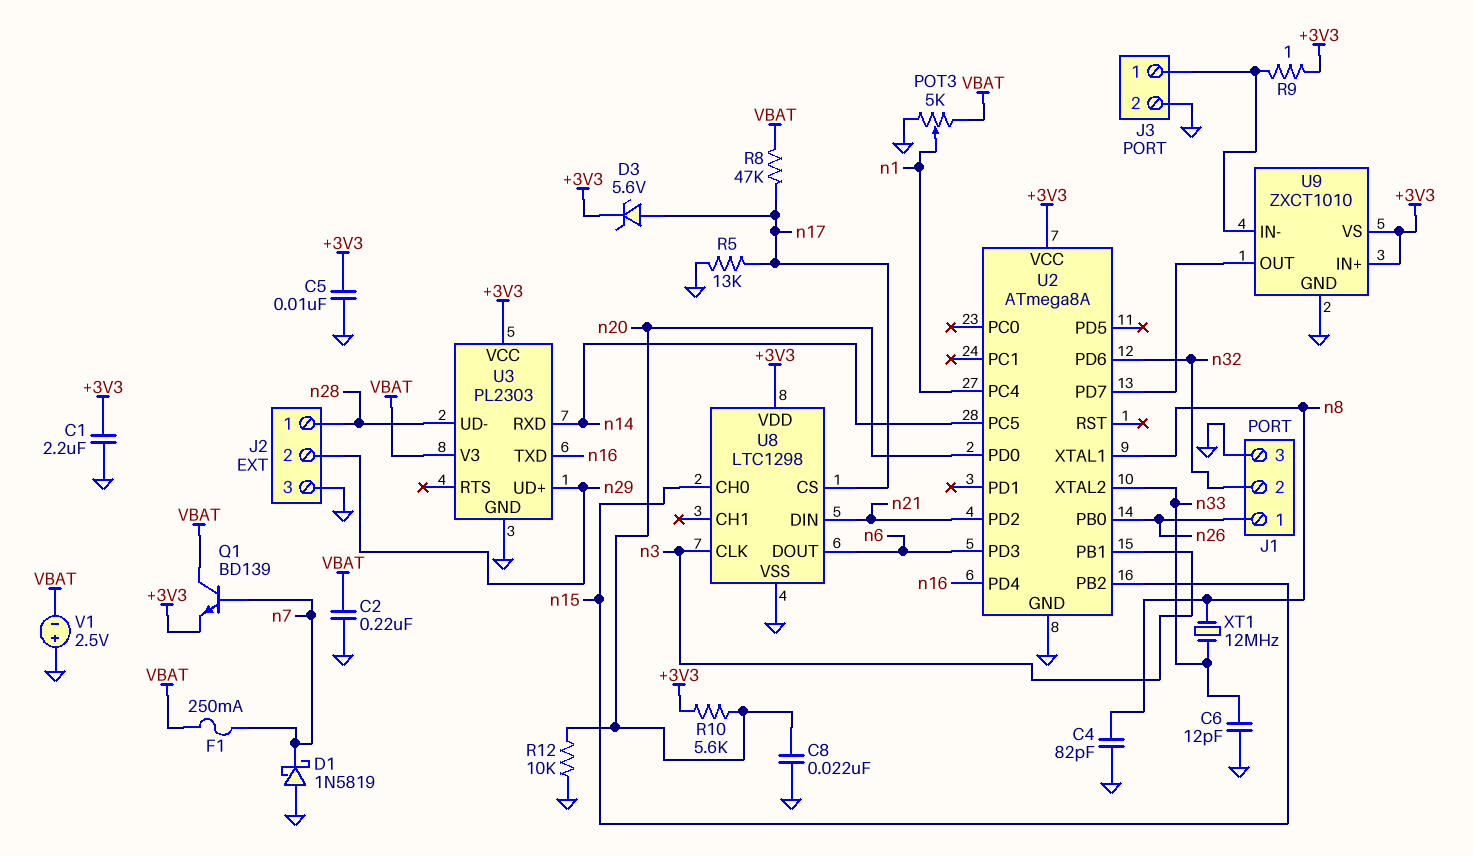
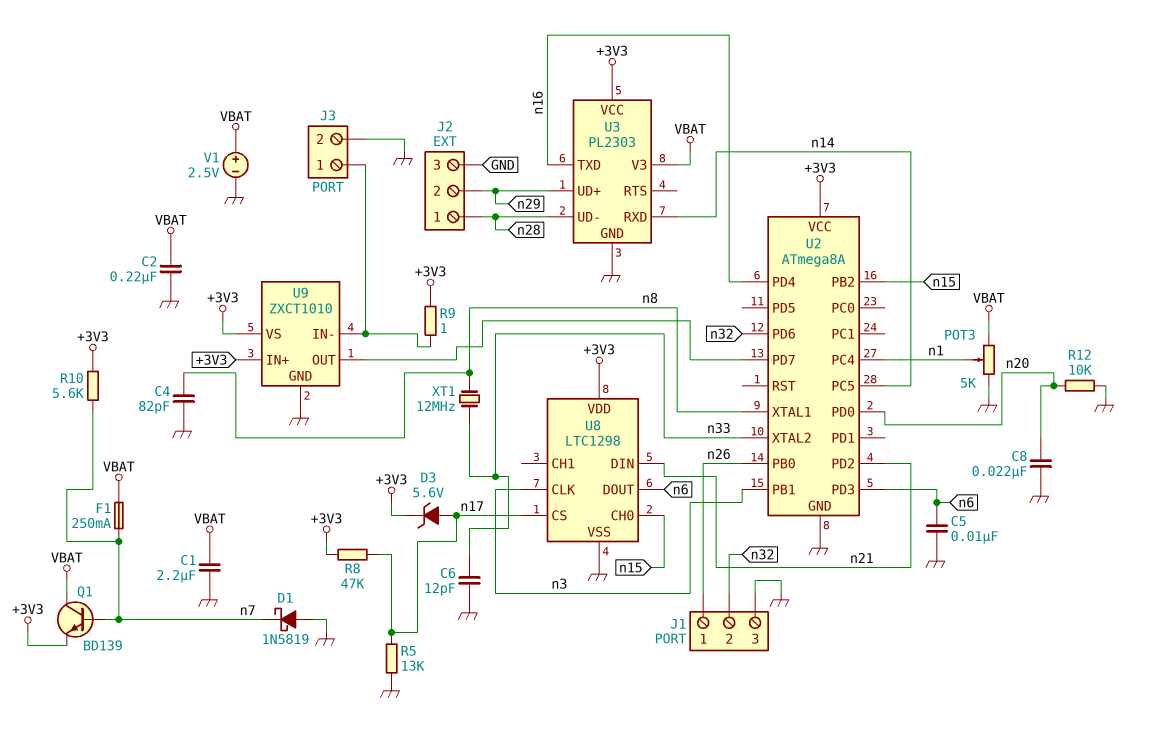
C1: 2.2uF (+3V3, GND) -> 2.2uF (GND, VBAT)
C5: 10nF (+3V3, GND) -> 10nF (GND, n6)
R8: 47k (VBAT, n17) -> 47k (+3V3, n17)
R10: 5.6k (+3V3, n20) -> 5.6k (+3V3, n7)
V1: 2.5V (plus GND, minus VBAT) -> 2.5V (plus VBAT, minus GND)

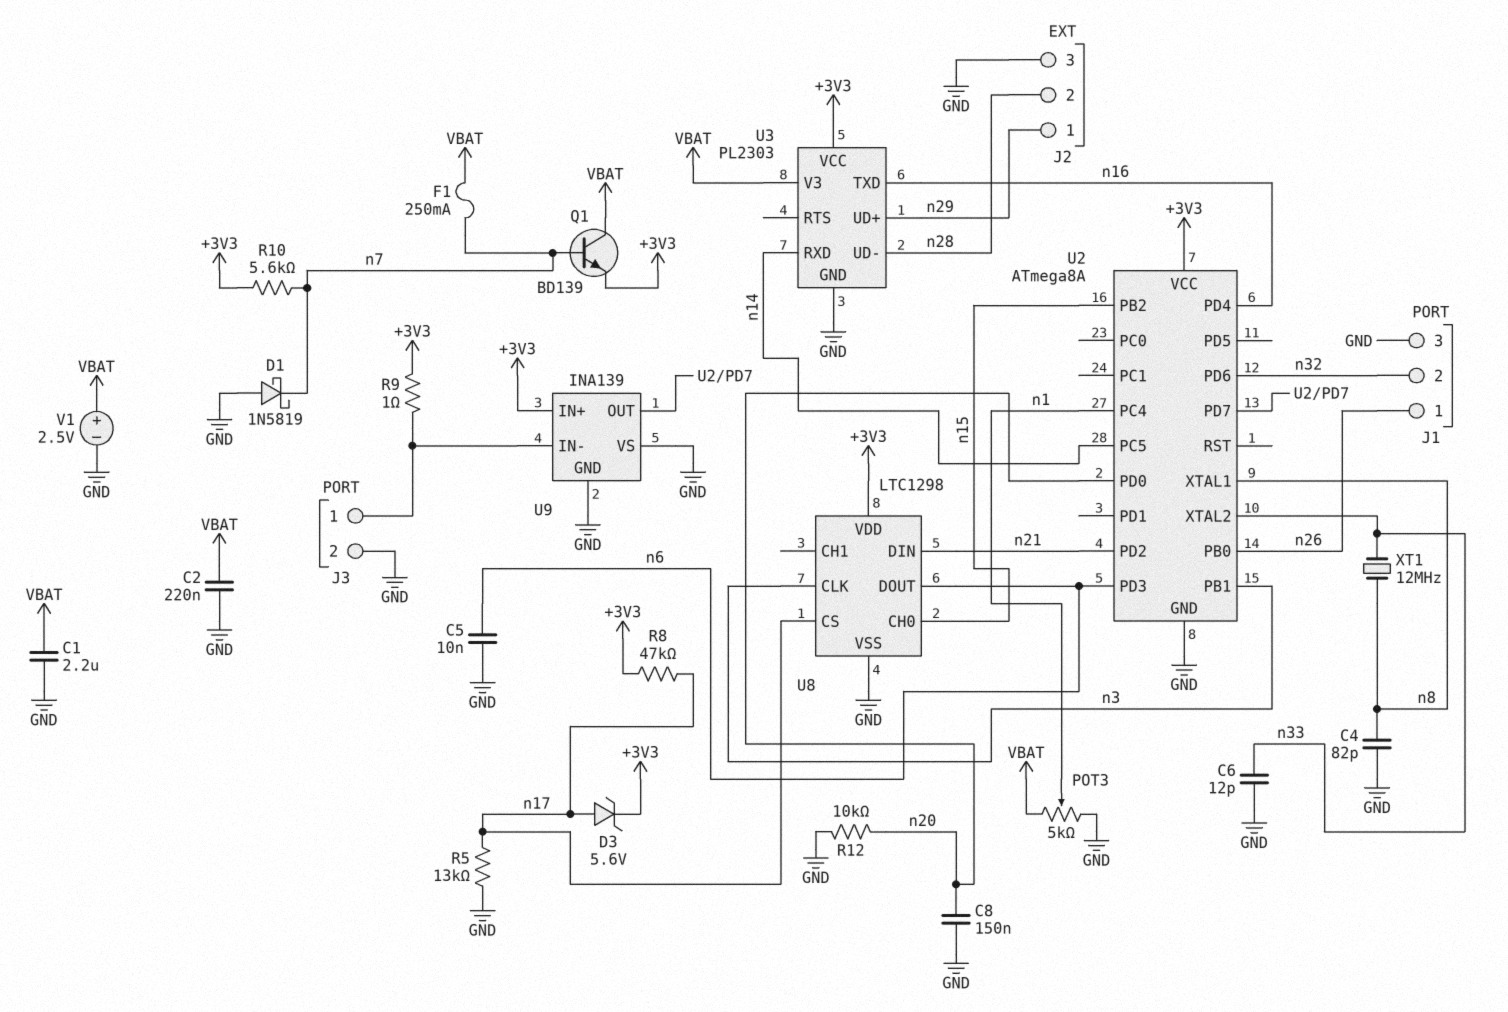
C8: 22nF (GND, n20) -> 150nF (GND, n20)
J2 pin 1: n28 -> n29
J2 pin 2: n29 -> n28
U9: ZXCT1010 -> INA139
U9 pin VS: +3V3 -> GND

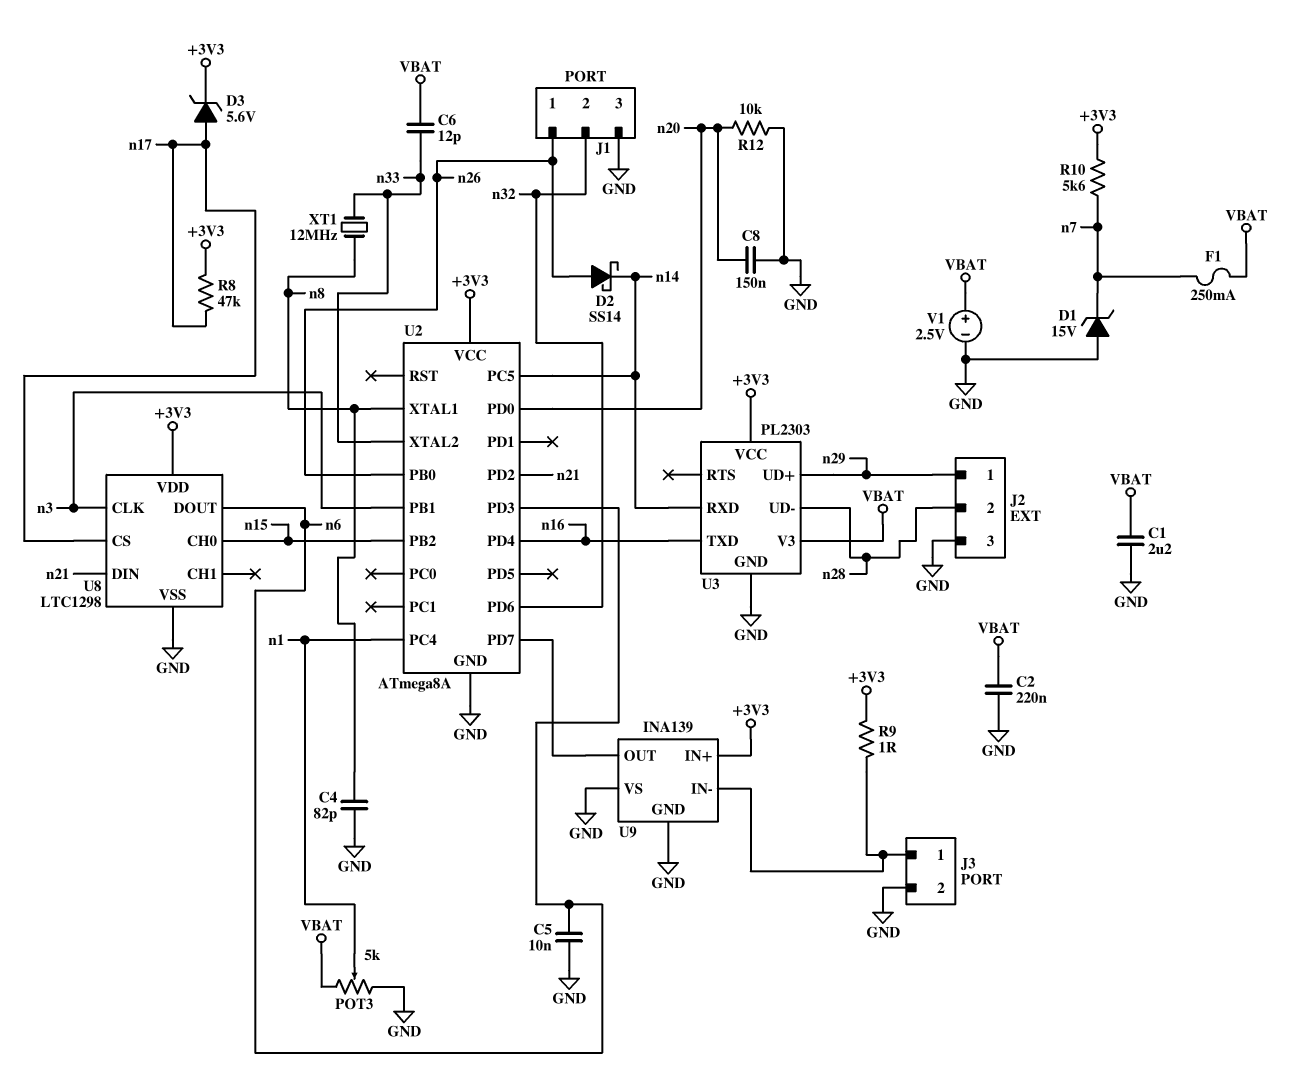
C6: 12pF (GND, n33) -> 12pF (VBAT, n33)
D1: schottky 1N5819 (A GND, K n7) -> zener 15V (A GND, K n7)
D2: none -> schottky SS14 (A n26, K n14)
Q1: NPN BD139 (B n7, C VBAT, E +3V3) -> none
R5: 13k (GND, n17) -> none

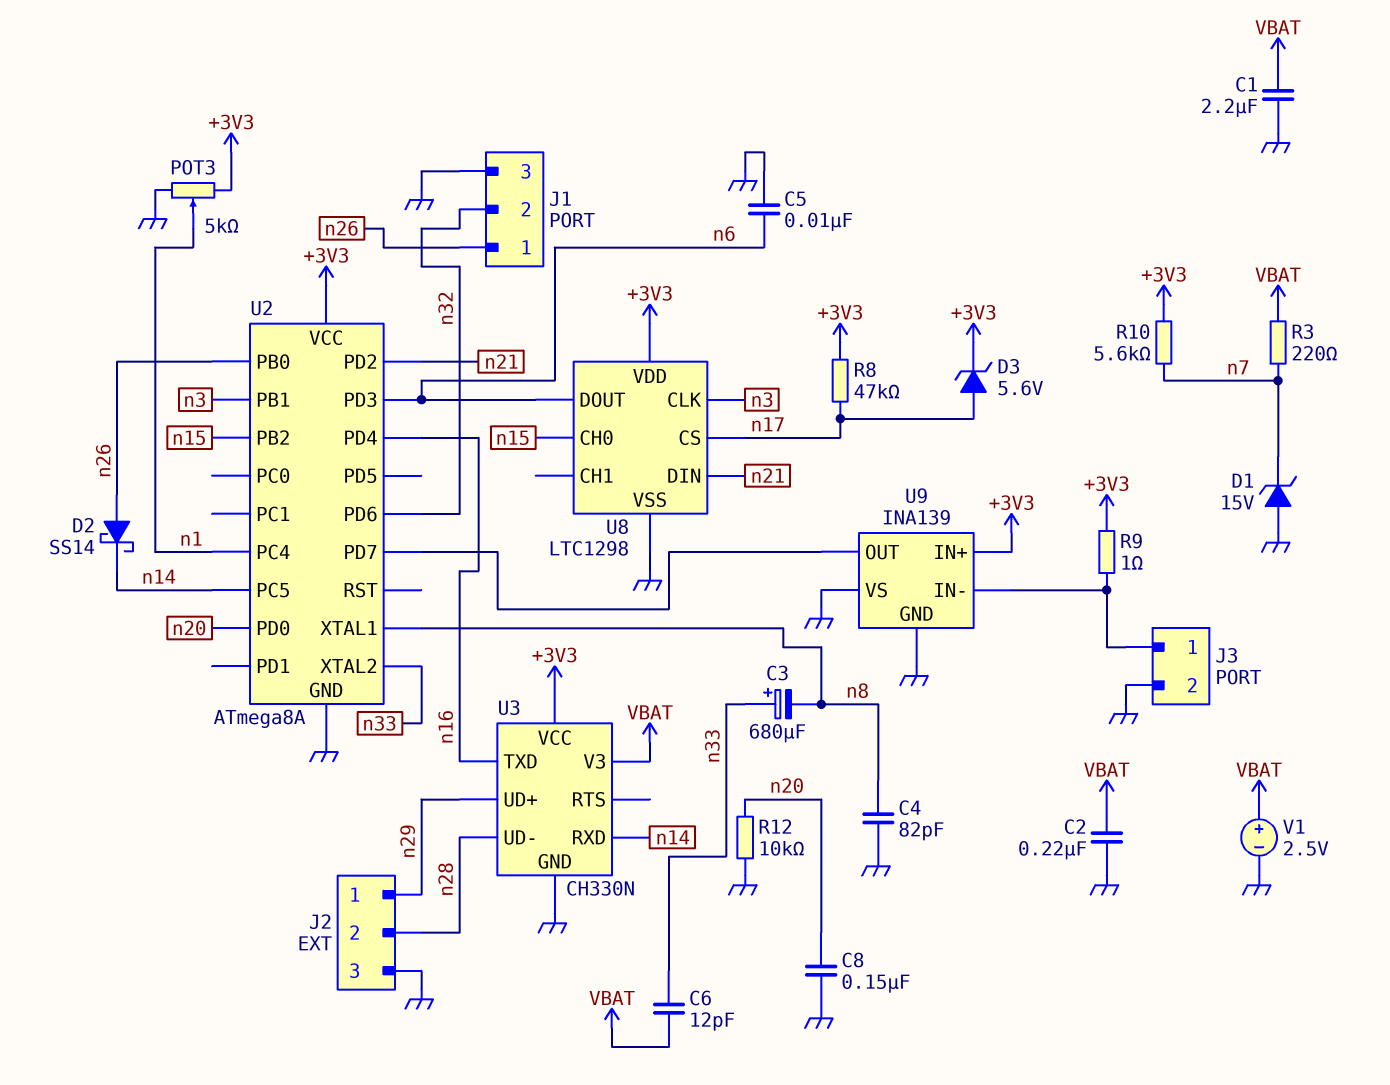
C3: none -> 680uF (plus n33, minus n8)
F1: 250mA (VBAT, n7) -> none
POT3: 5k (GND, VBAT, wiper n1) -> 5k (+3V3, GND, wiper n1)
R3: none -> 220 (VBAT, n7)
U3: PL2303 -> CH330N
XT1: 12MHz (n8, n33) -> none

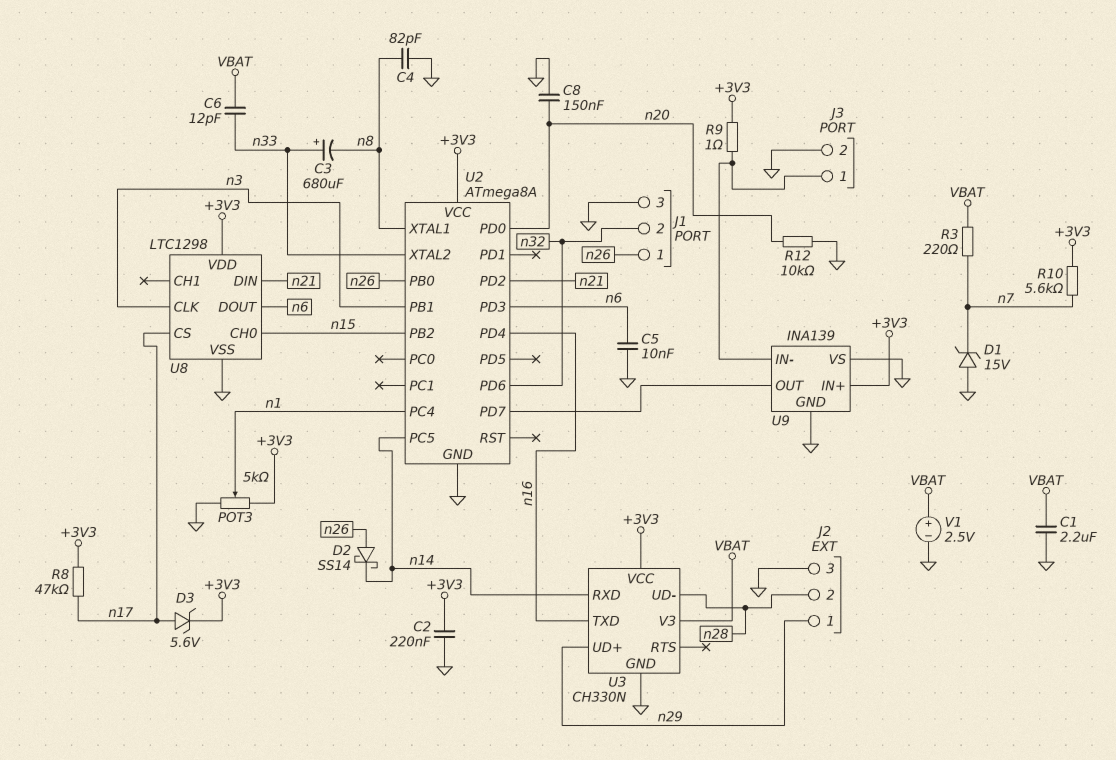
C2: 220nF (GND, VBAT) -> 220nF (+3V3, GND)

